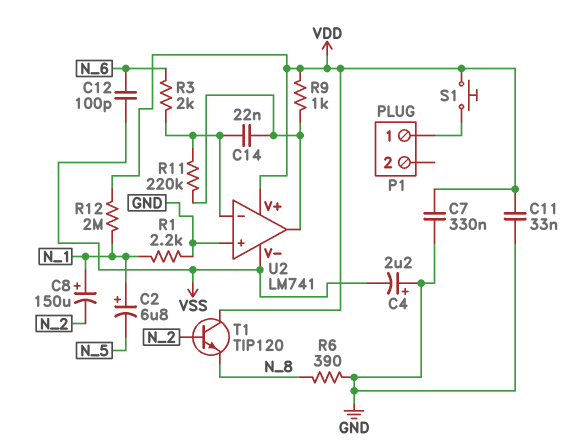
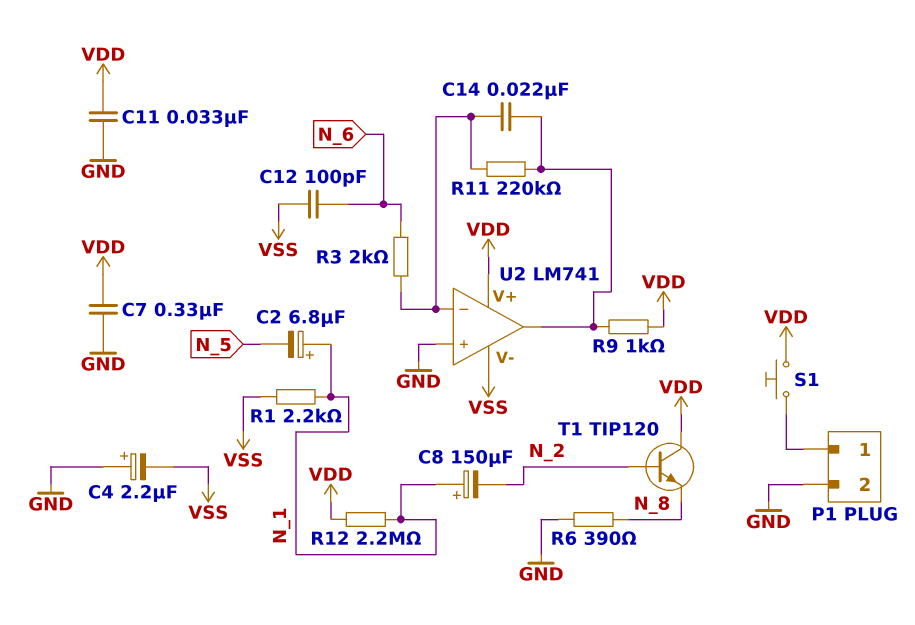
P1 pin 2: none -> GND
R1: 2.2k (GND, N_1) -> 2.2k (N_1, VSS)
R12: 2M (N_1, VDD) -> 2.2M (N_1, VDD)

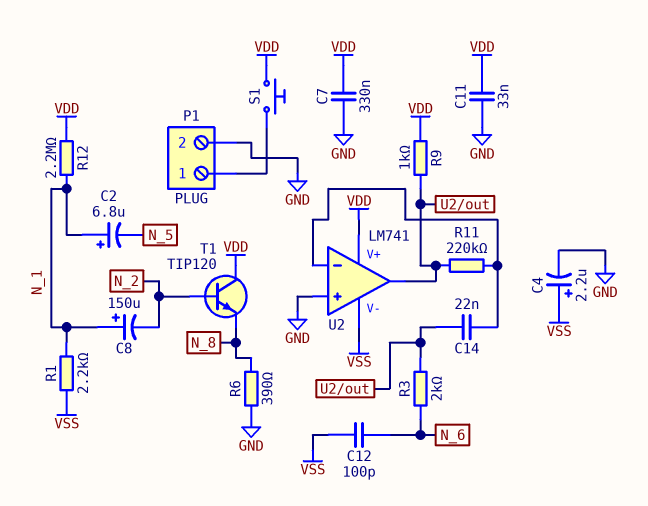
C4: 2.2uF (plus GND, minus VSS) -> 2.2uF (plus VSS, minus GND)
R3: 2k (N_6, U2/in-) -> 2k (N_6, U2/out)

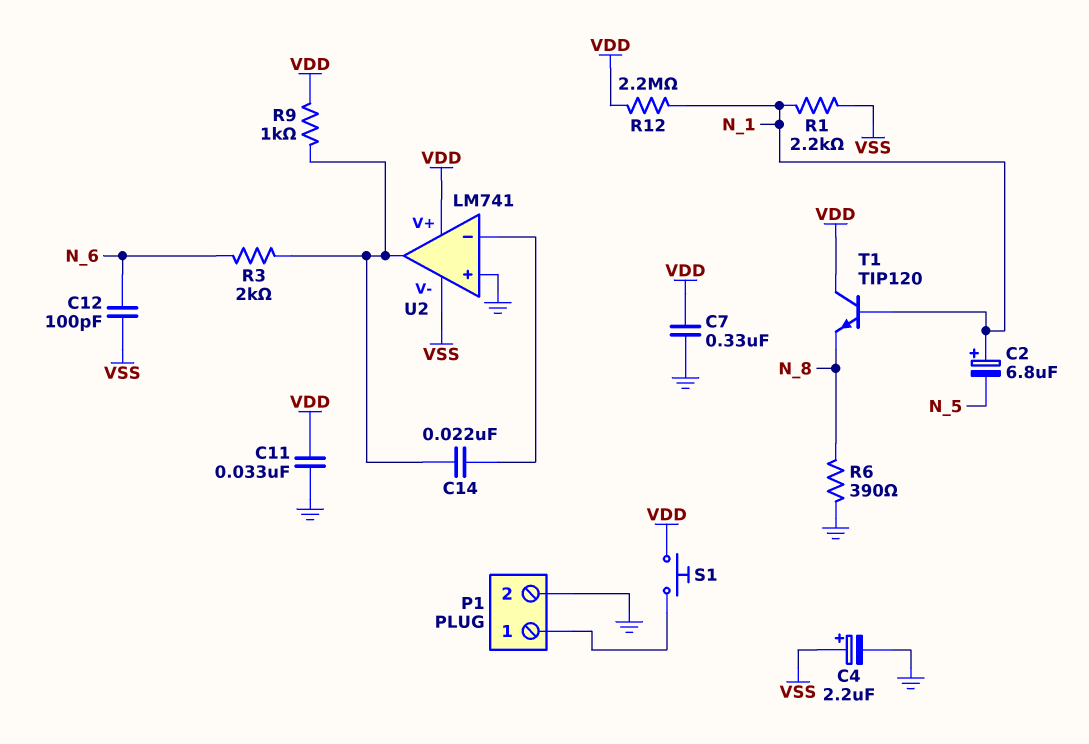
C8: 150uF (plus N_1, minus N_2) -> none
R11: 220k (U2/in-, U2/out) -> none
T1: NPN TIP120 (B N_2, C VDD, E N_8) -> NPN TIP120 (B N_1, C VDD, E N_8)

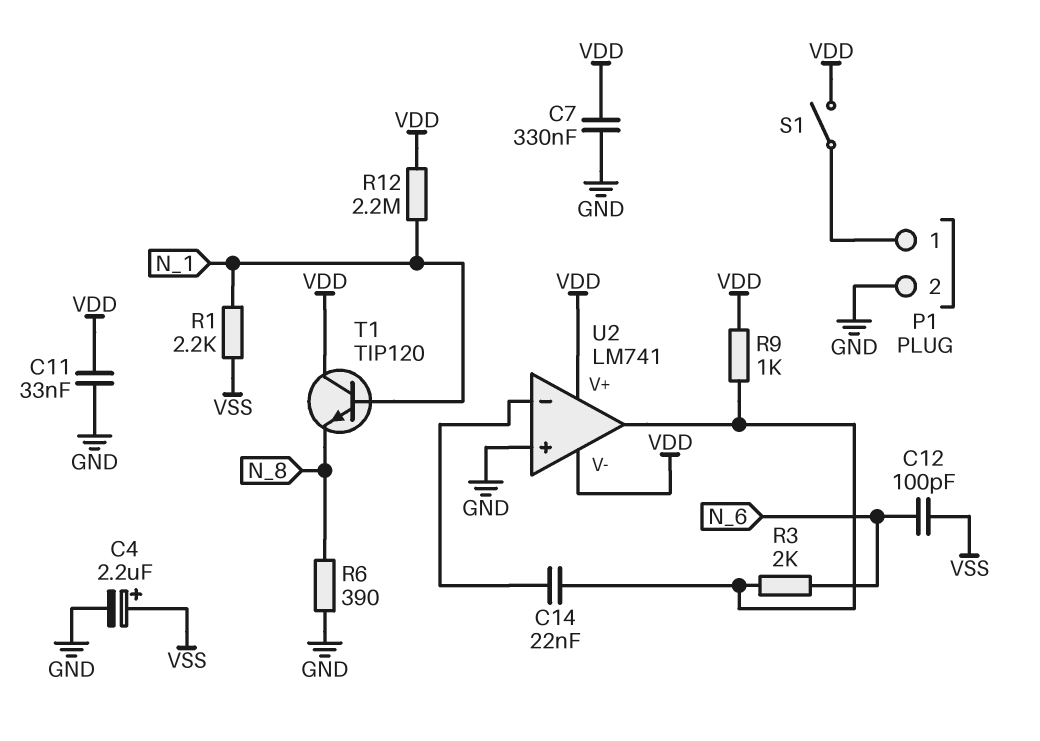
C2: 6.8uF (plus N_1, minus N_5) -> none
S1: button (P1/1, VDD) -> switch (P1/1, VDD)
U2 pin V-: VSS -> VDD

